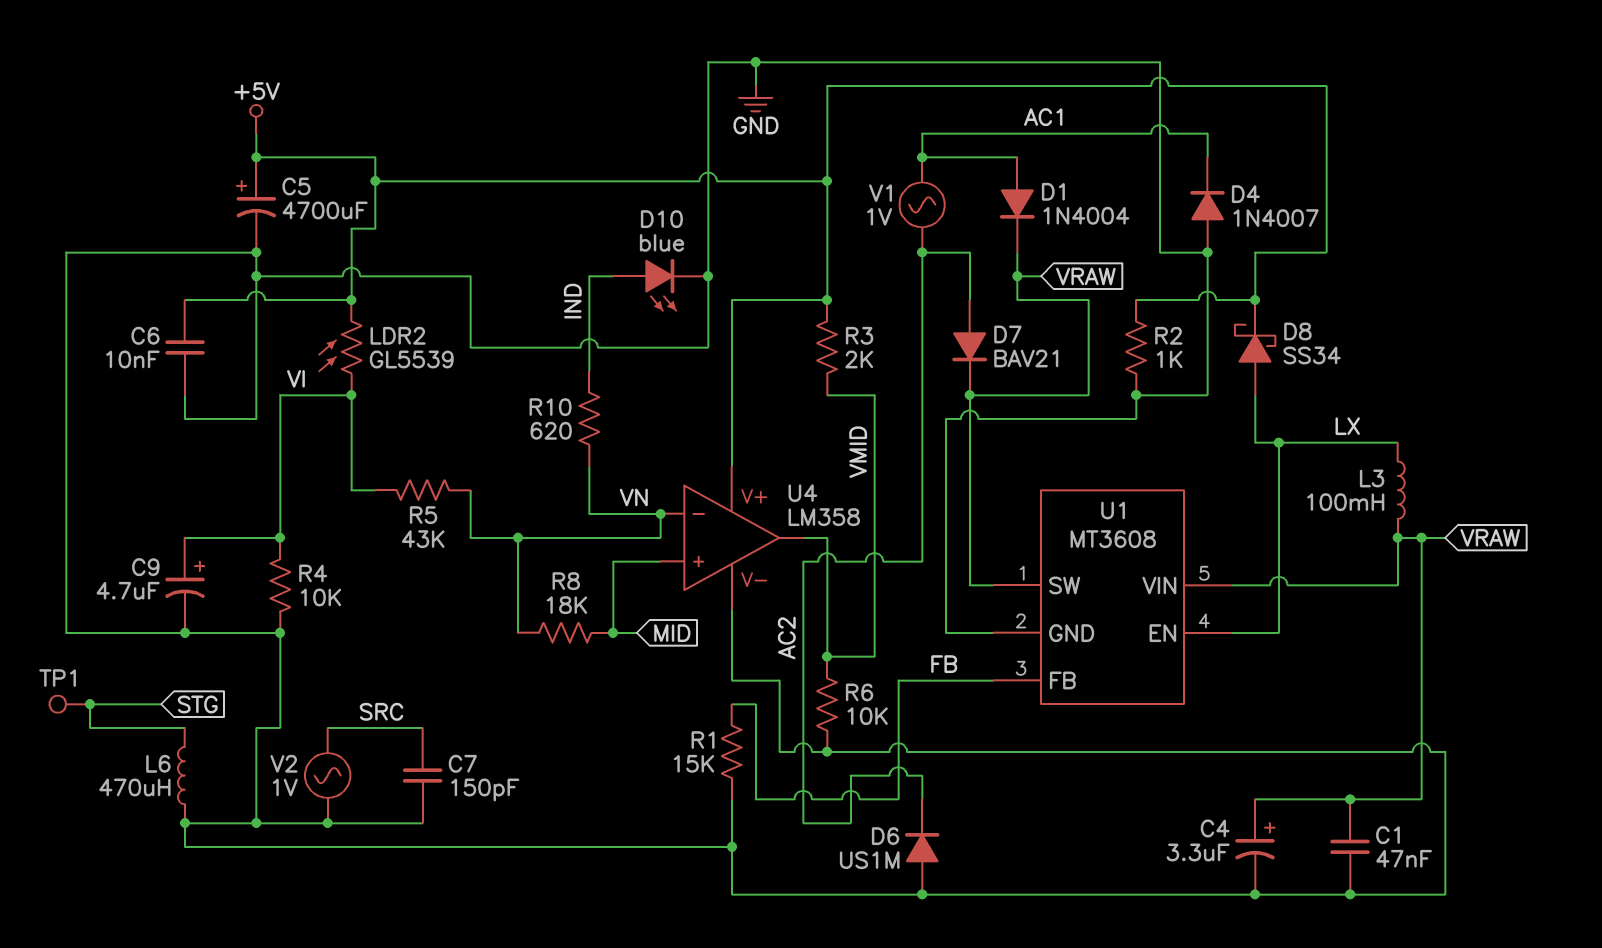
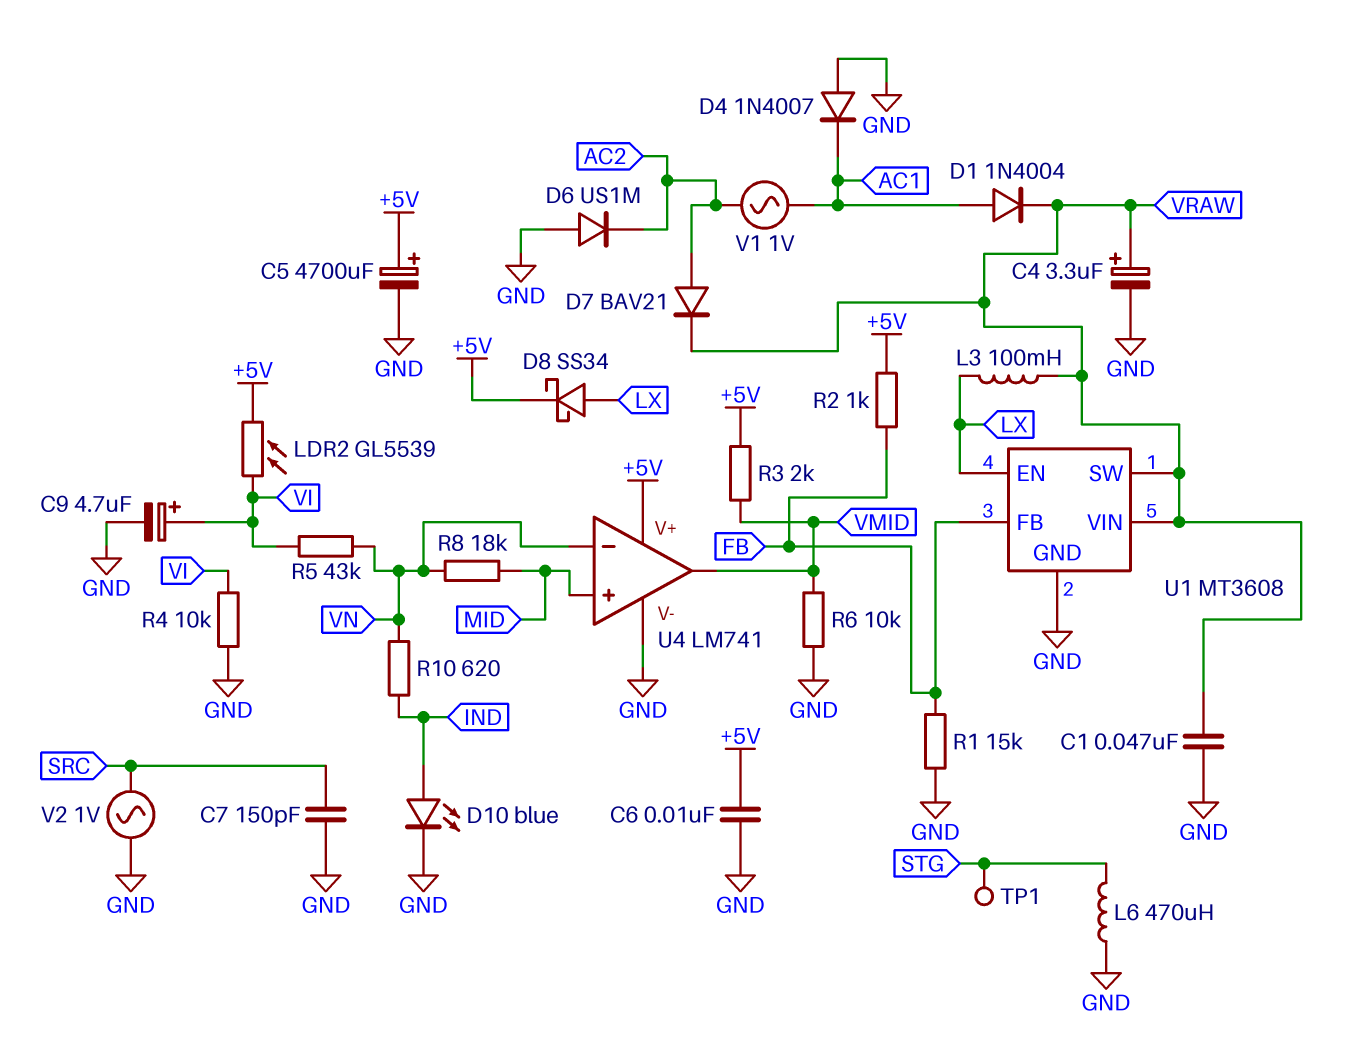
R2: 1k (+5V, GND) -> 1k (+5V, FB)
U4: LM358 -> LM741

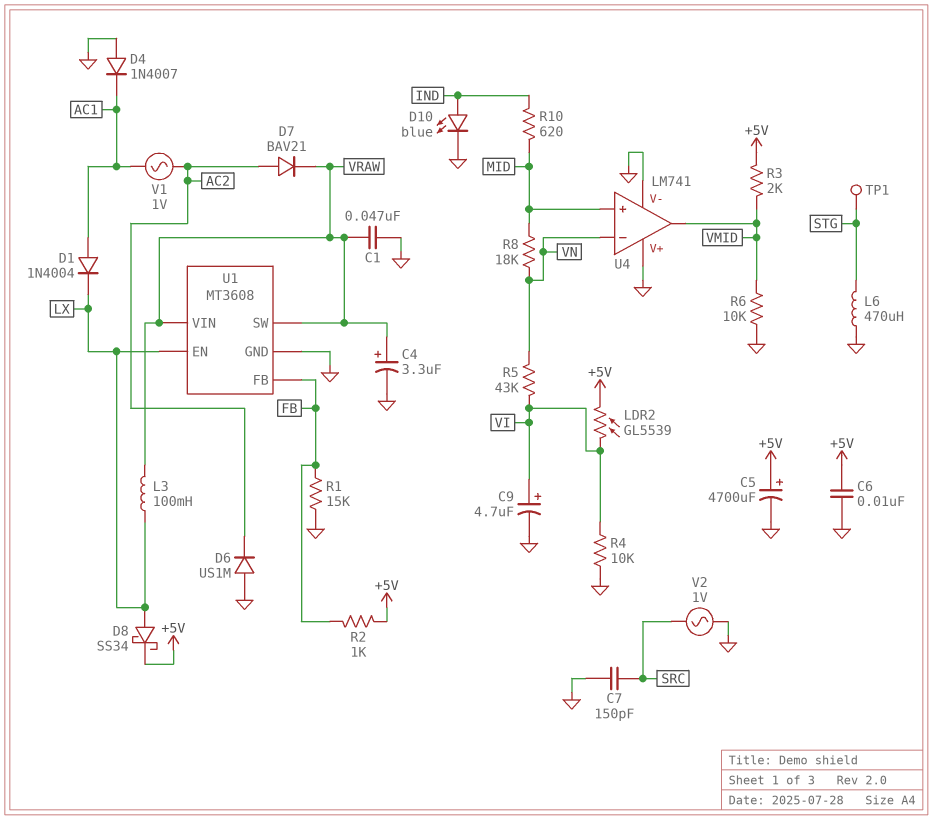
D1: diode 1N4004 (A AC1, K VRAW) -> diode 1N4004 (A AC1, K LX)
R10: 620 (IND, VN) -> 620 (IND, MID)
U4 pin V+: +5V -> GND

